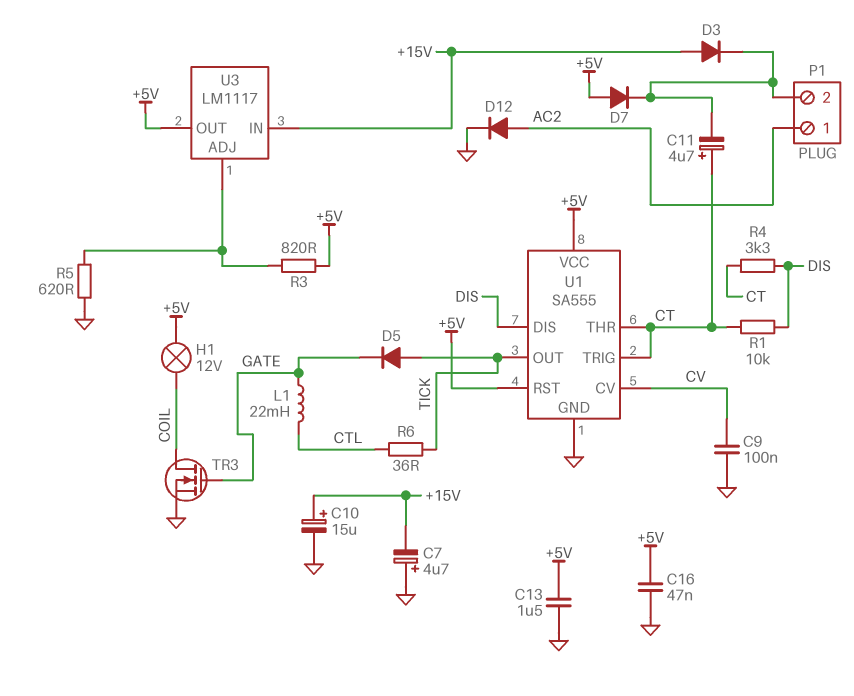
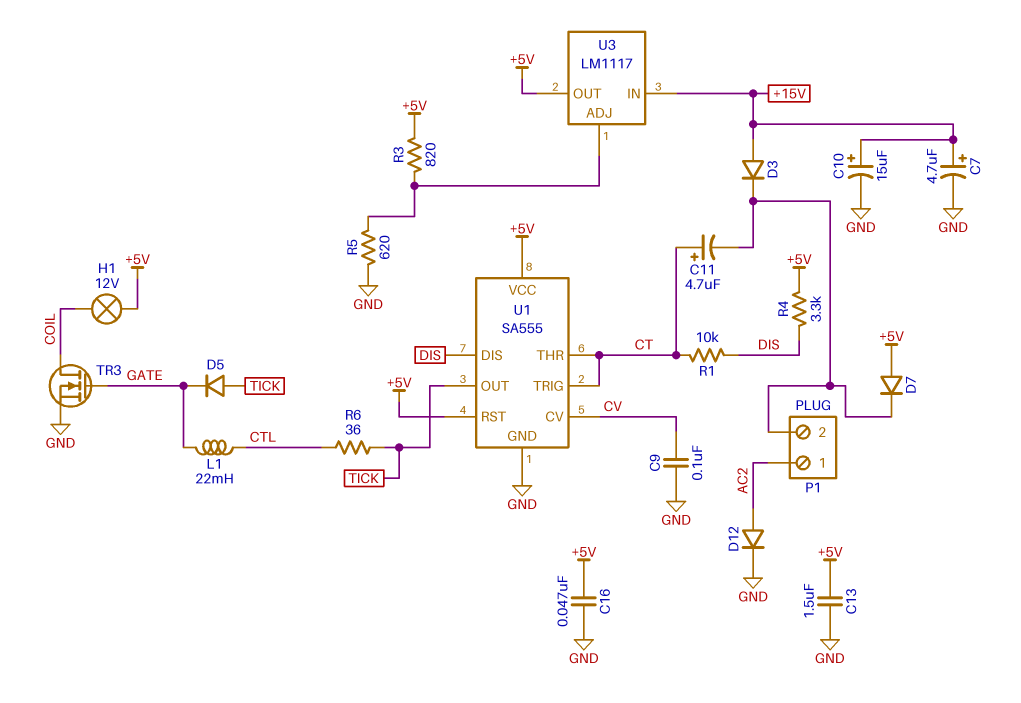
C7: 4.7uF (plus GND, minus +15V) -> 4.7uF (plus +15V, minus GND)
R4: 3.3k (CT, DIS) -> 3.3k (+5V, DIS)

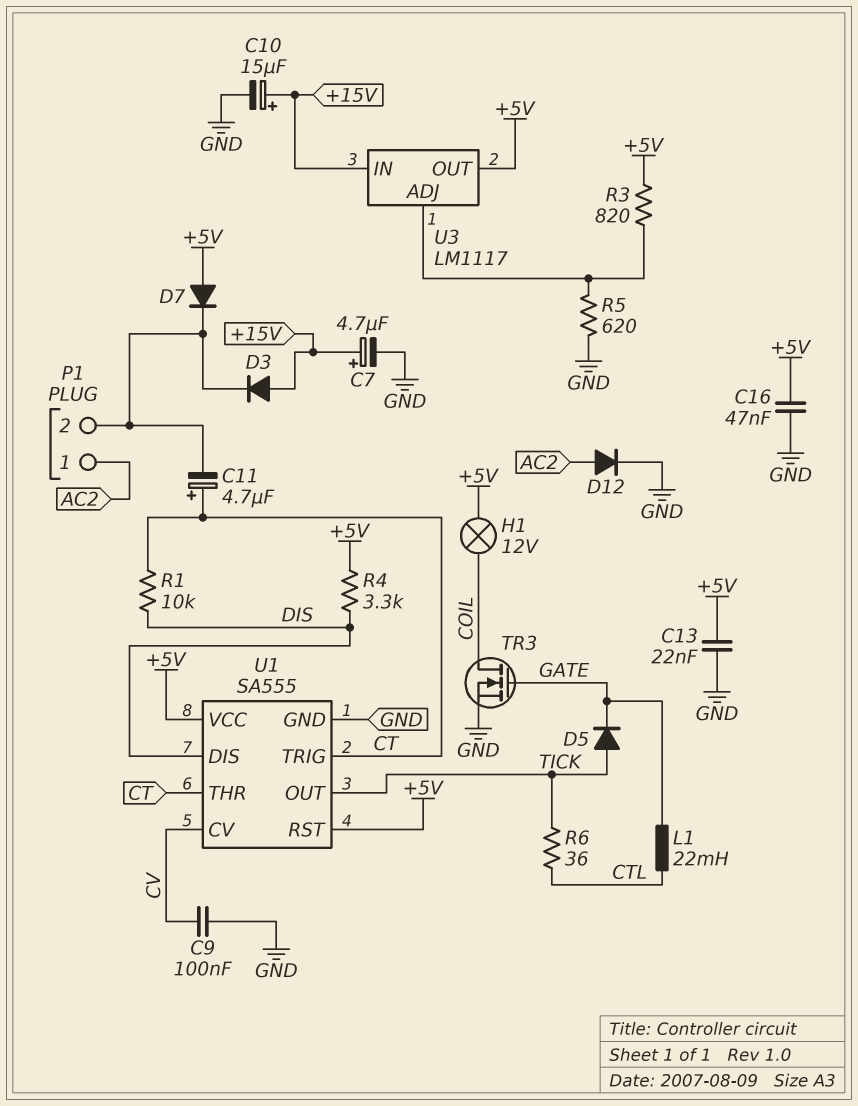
C13: 1.5uF (+5V, GND) -> 22nF (+5V, GND)

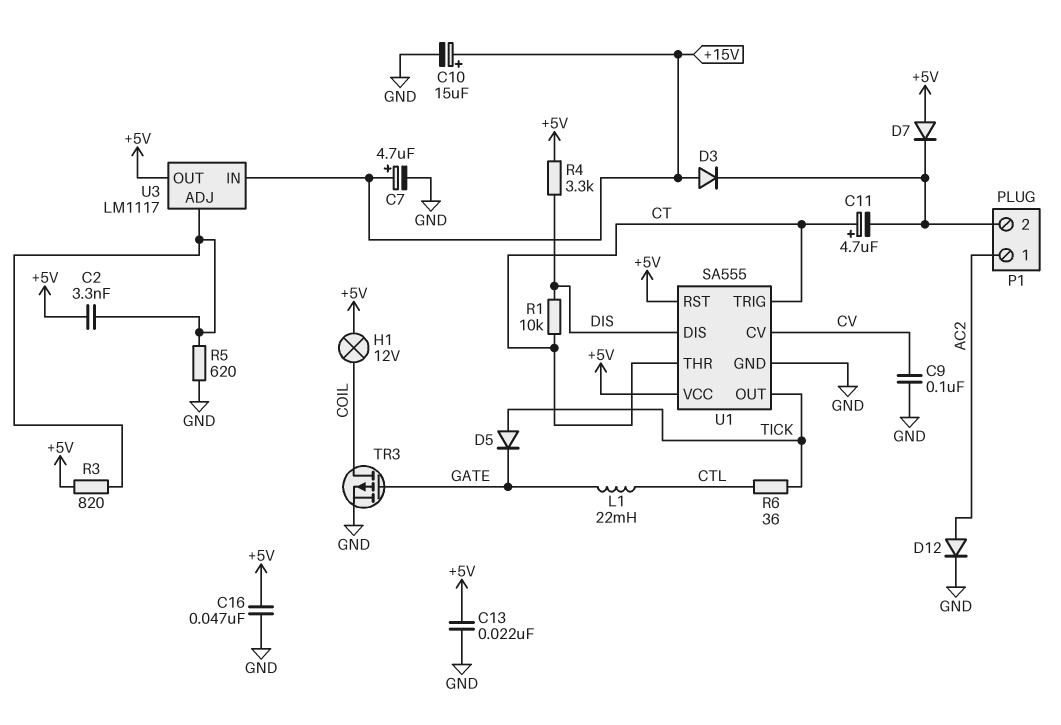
C2: none -> 3.3nF (+5V, U3/ADJ)
TR3: NMOS (G GATE, D COIL, S GND) -> PMOS (G GATE, D COIL, S GND)

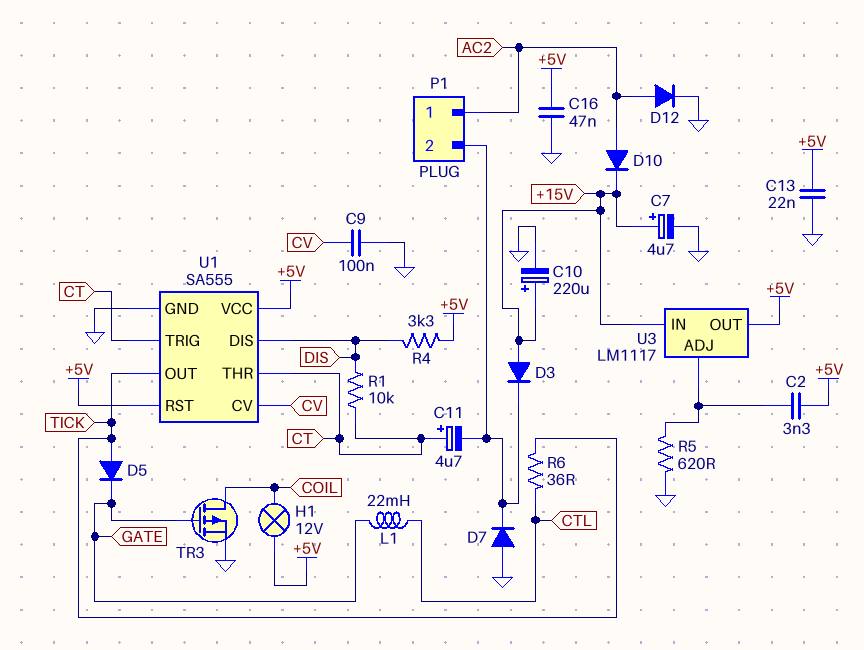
C10: 15uF (plus +15V, minus GND) -> 220uF (plus +15V, minus GND)
D7: diode (A +5V, K P1/2) -> diode (A GND, K P1/2)
D10: none -> diode (A AC2, K +15V)
R3: 820 (+5V, U3/ADJ) -> none

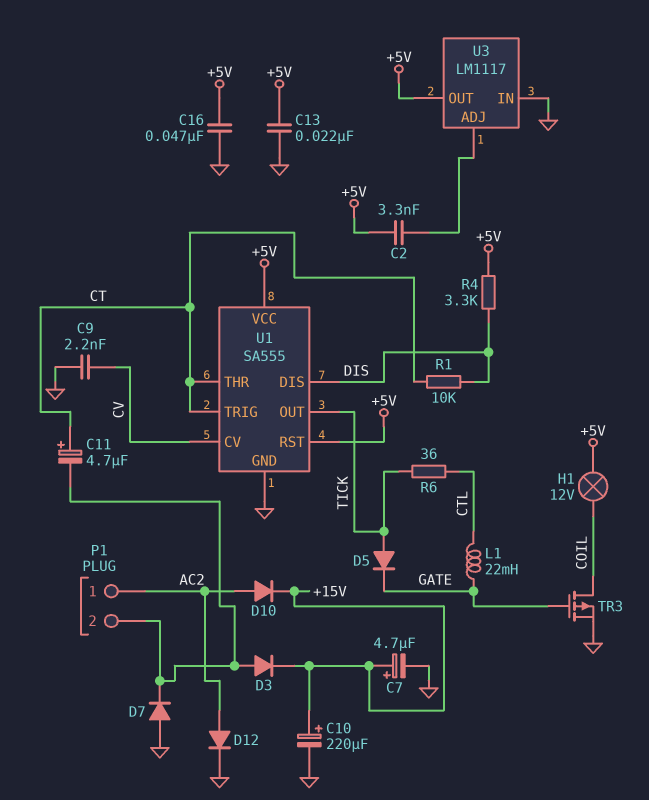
C9: 100nF (CV, GND) -> 2.2nF (CV, GND)
D3: diode (A +15V, K P1/2) -> diode (A P1/2, K +15V)
R5: 620 (GND, U3/ADJ) -> none
U3 pin IN: +15V -> GND

